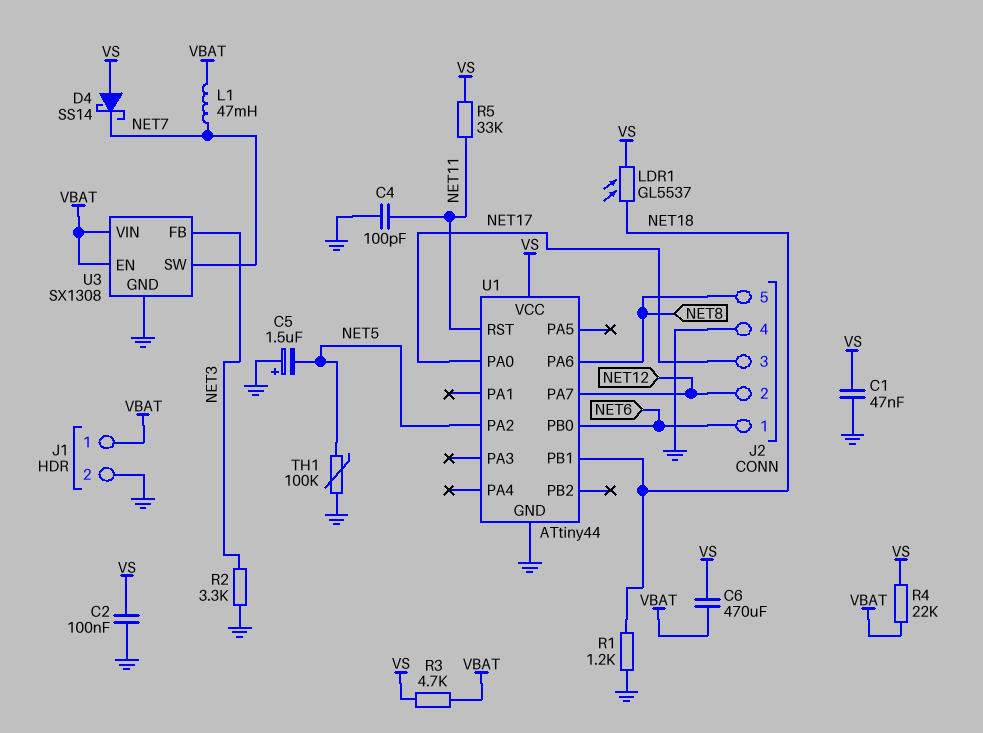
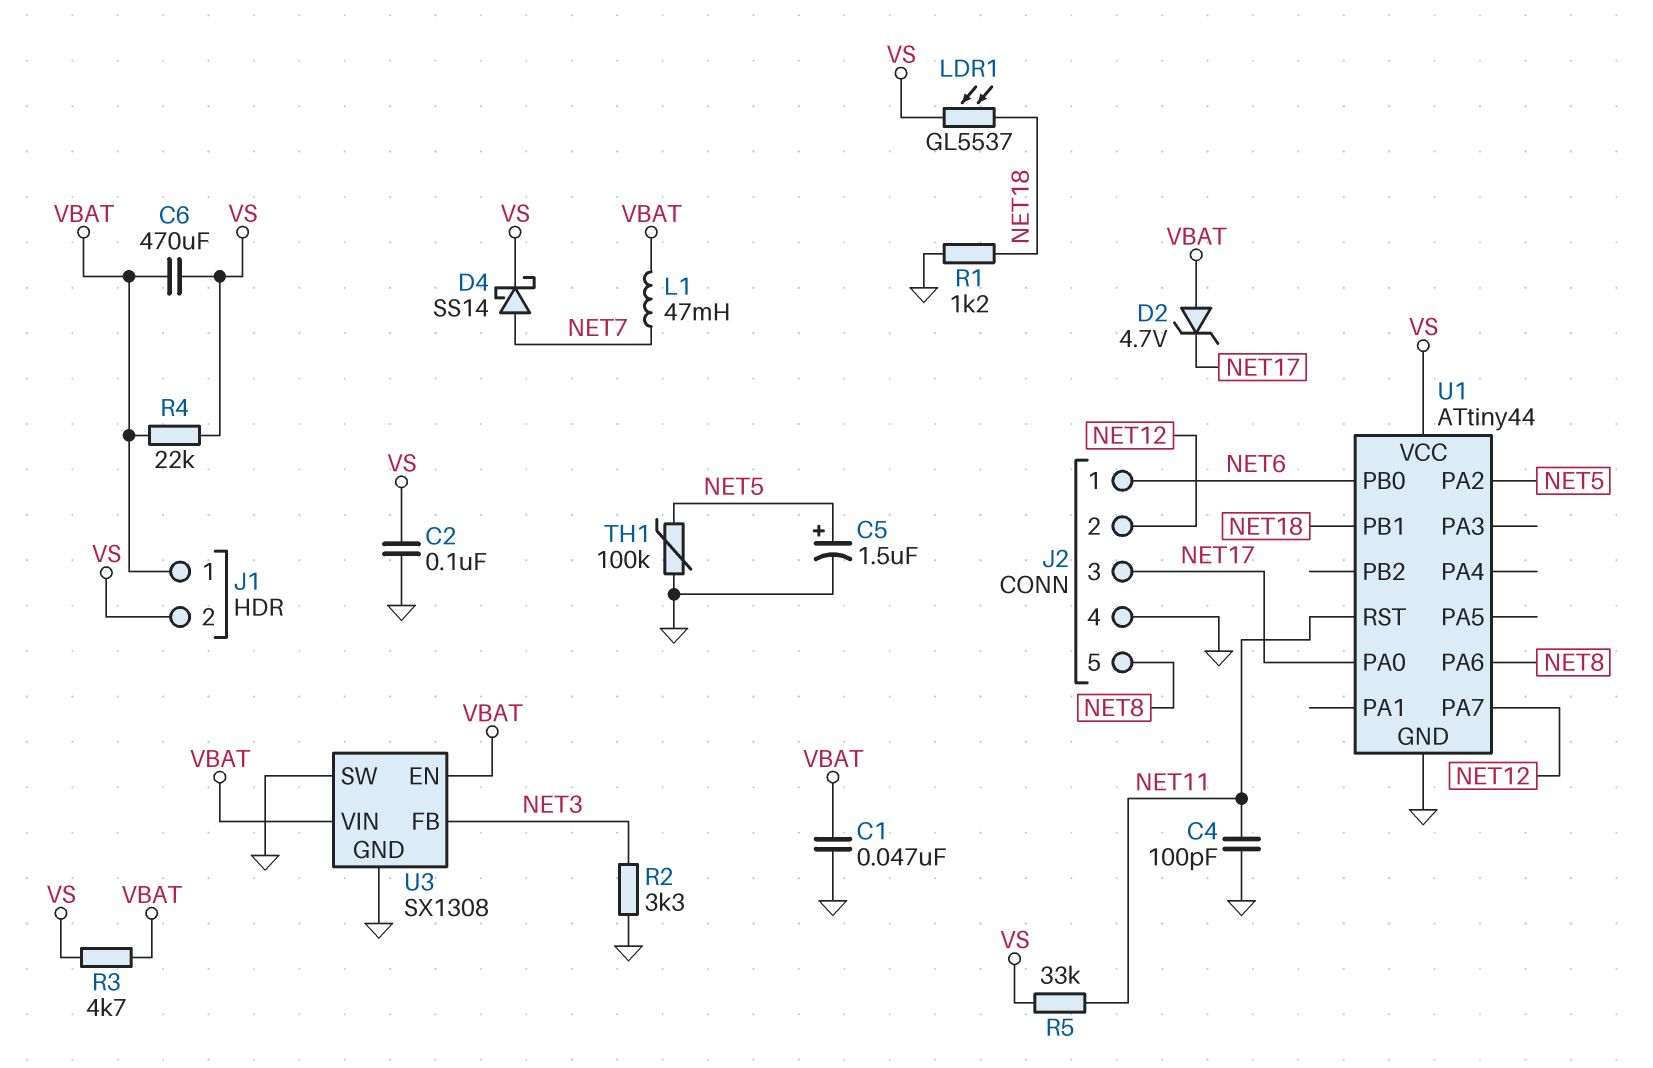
C1: 47nF (GND, VS) -> 47nF (GND, VBAT)
C5: 1.5uF (plus GND, minus NET5) -> 1.5uF (plus NET5, minus GND)
D2: none -> zener 4.7V (A VBAT, K NET17)
D4: schottky SS14 (A VS, K NET7) -> schottky SS14 (A NET7, K VS)
J1 pin 2: GND -> VS
U3 pin SW: NET7 -> GND

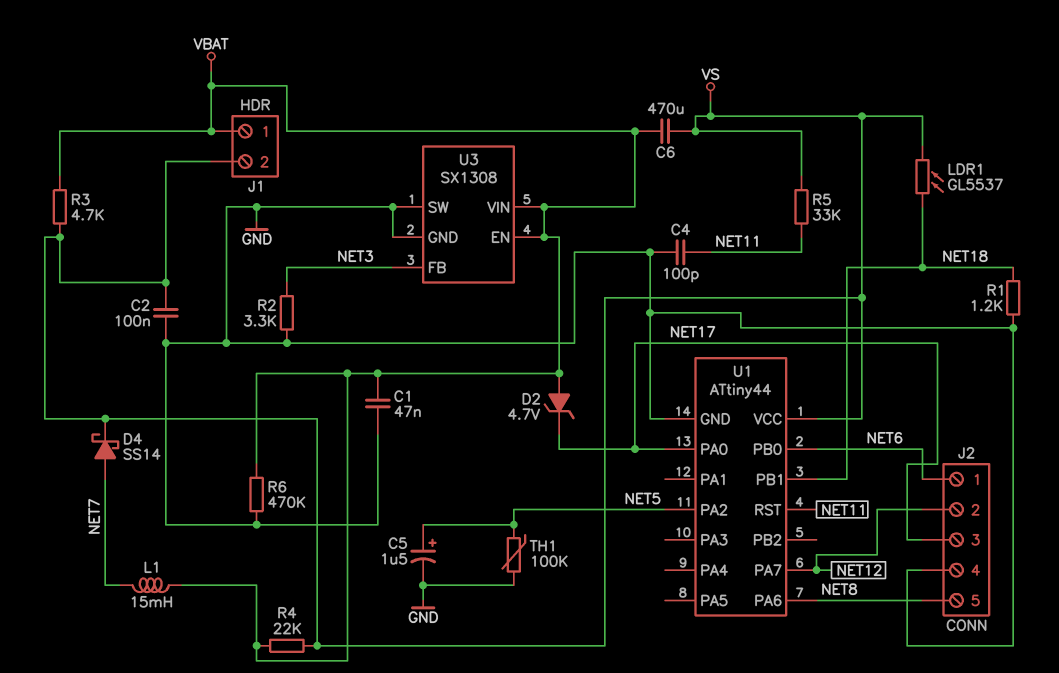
L1: 47mH (NET7, VBAT) -> 15mH (NET7, VBAT)
R6: none -> 470k (GND, VBAT)

